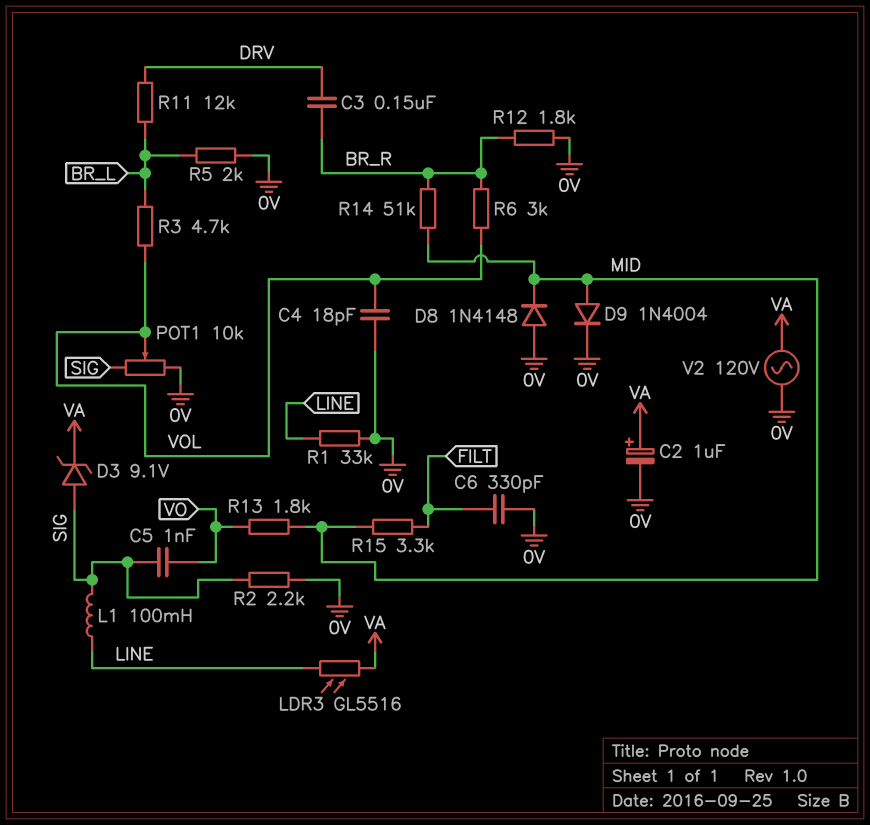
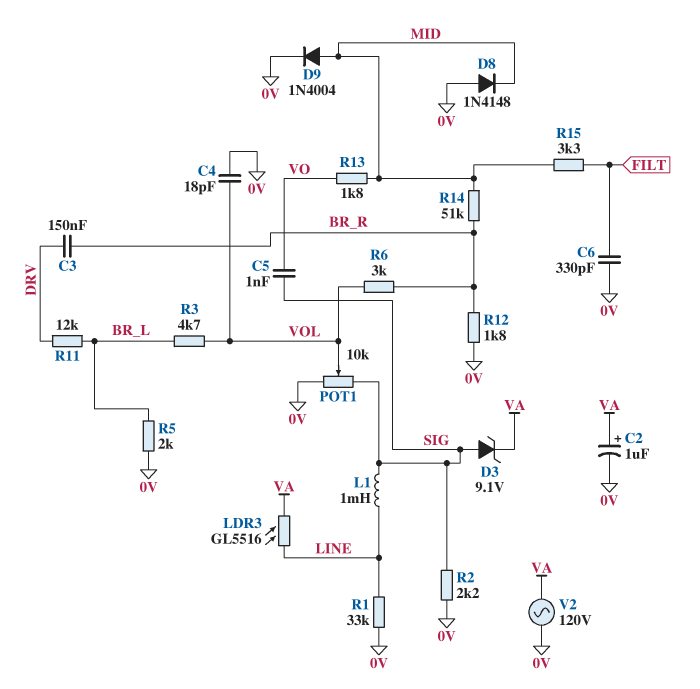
L1: 100mH (LINE, SIG) -> 1mH (LINE, SIG)

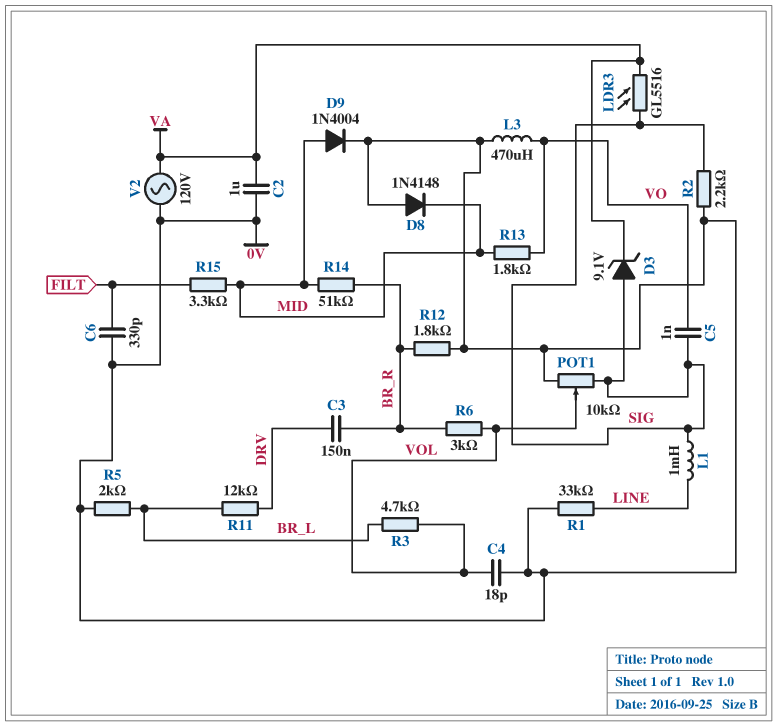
C2: 1uF (plus VA, minus 0V) -> 1uF (0V, VA)
L3: none -> 470uH (0V, VO)
LDR3: GL5516 (LINE, VA) -> GL5516 (SIG, VA)

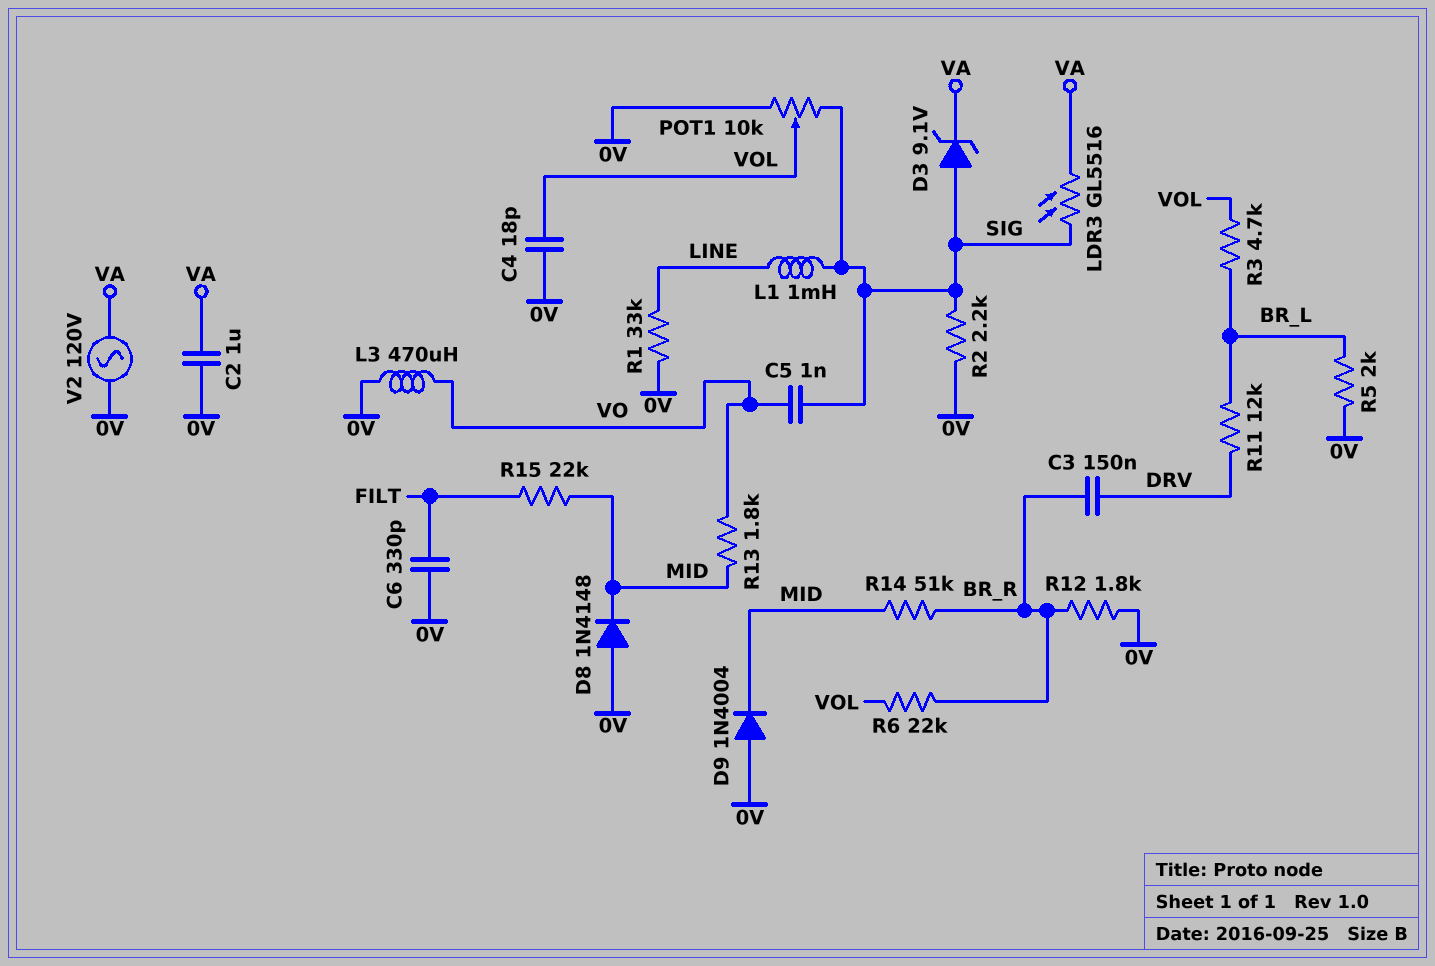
D9: diode 1N4004 (A MID, K 0V) -> diode 1N4004 (A 0V, K MID)
R6: 3k (BR_R, VOL) -> 22k (BR_R, VOL)
R15: 3.3k (FILT, MID) -> 22k (FILT, MID)

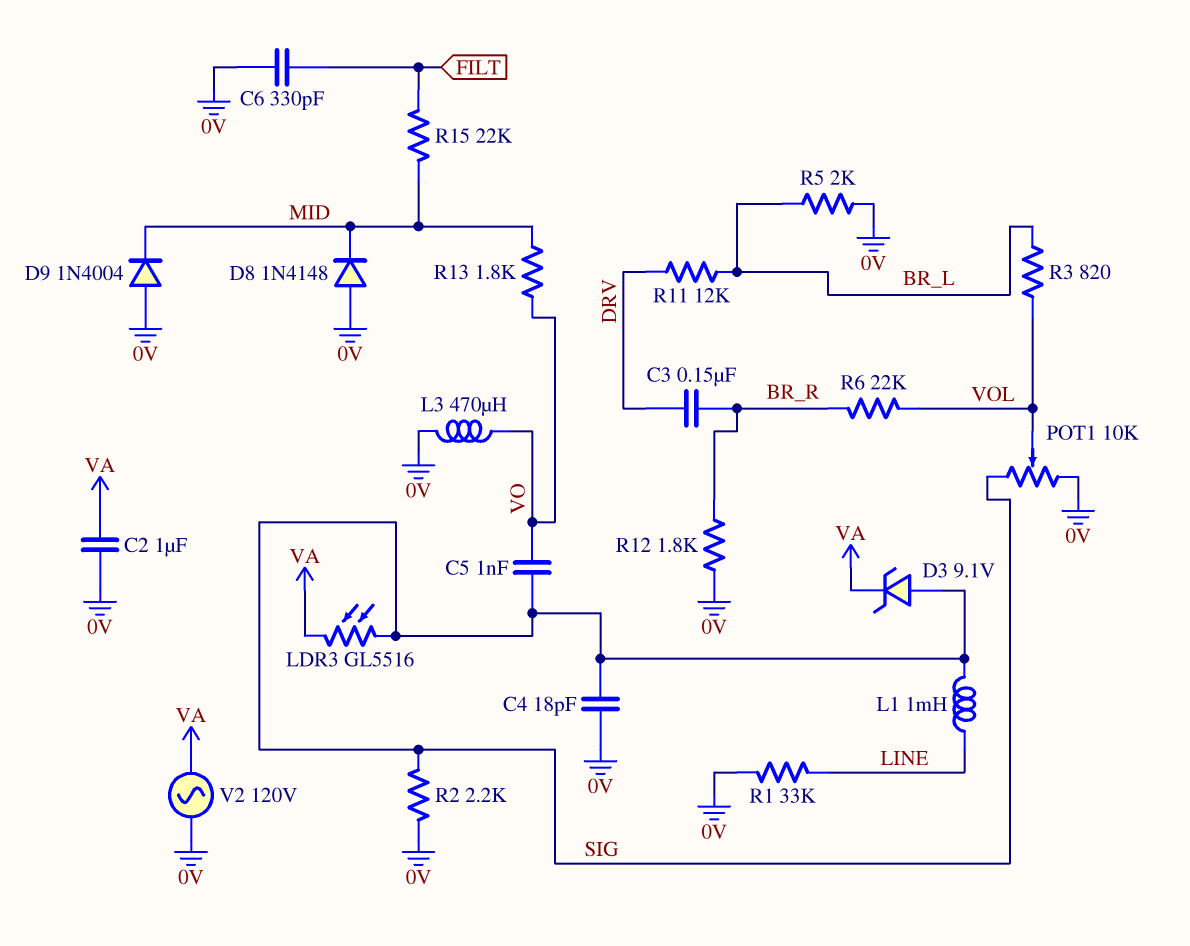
C4: 18pF (0V, VOL) -> 18pF (0V, SIG)
R3: 4.7k (BR_L, VOL) -> 820 (BR_L, VOL)
R14: 51k (BR_R, MID) -> none

